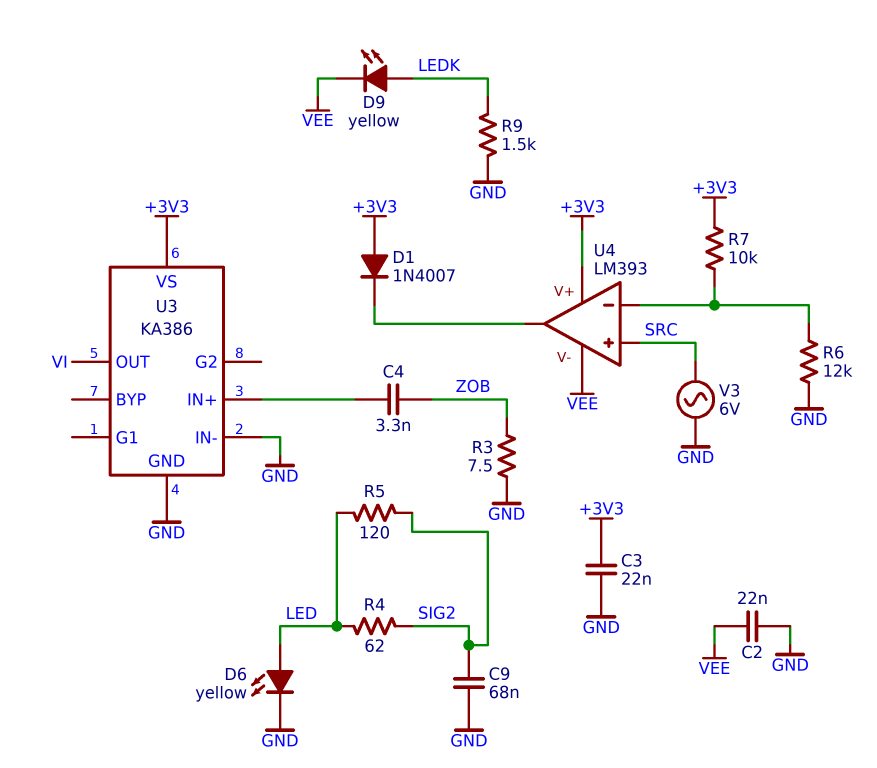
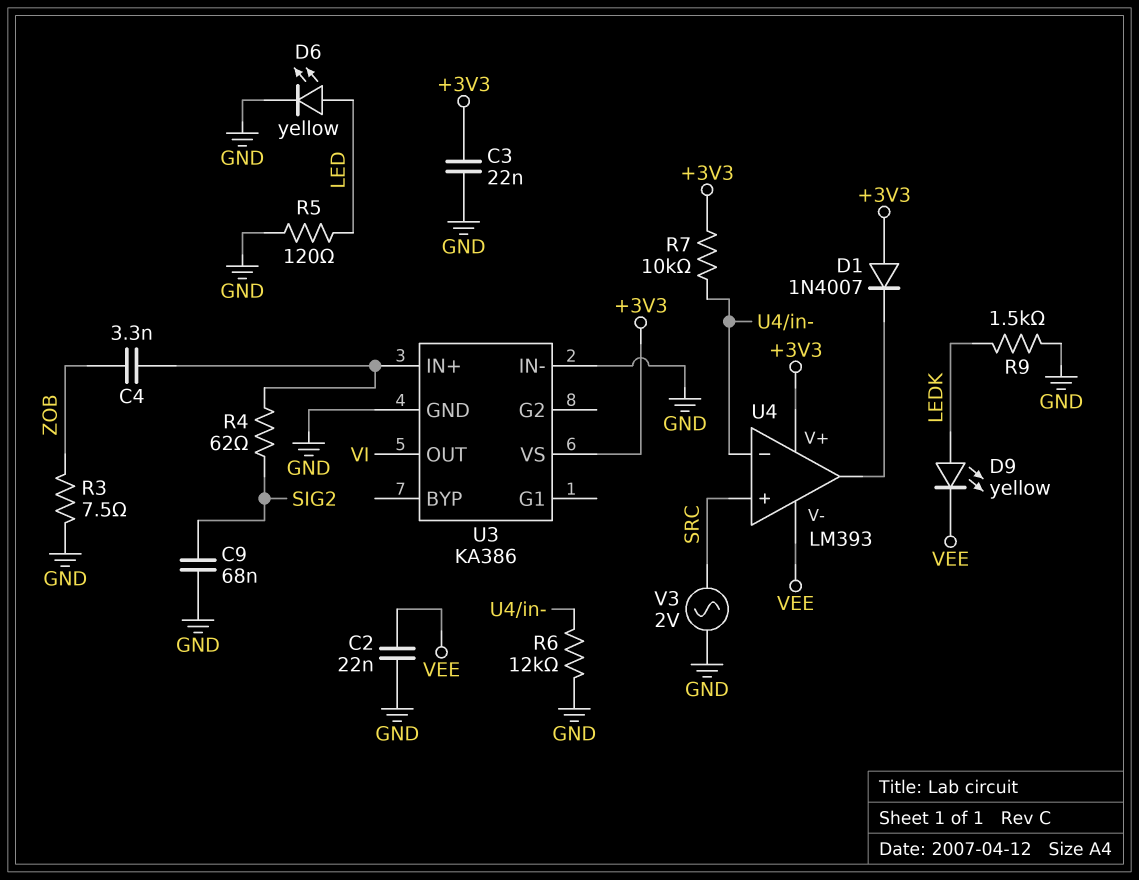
R4: 62 (LED, SIG2) -> 62 (SIG2, U3/IN+)
R5: 120 (LED, SIG2) -> 120 (GND, LED)
V3: AC 6V (GND, SRC) -> AC 2V (GND, SRC)

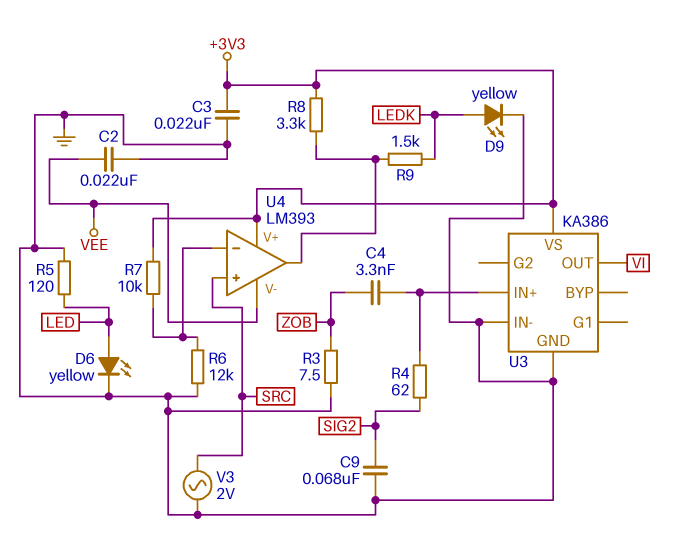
D1: diode 1N4007 (A +3V3, K U4/out) -> none
D9: LED yellow (A LEDK, K VEE) -> LED yellow (A LEDK, K GND)
R8: none -> 3.3k (+3V3, U4/out)
R9: 1.5k (GND, LEDK) -> 1.5k (LEDK, U4/out)

